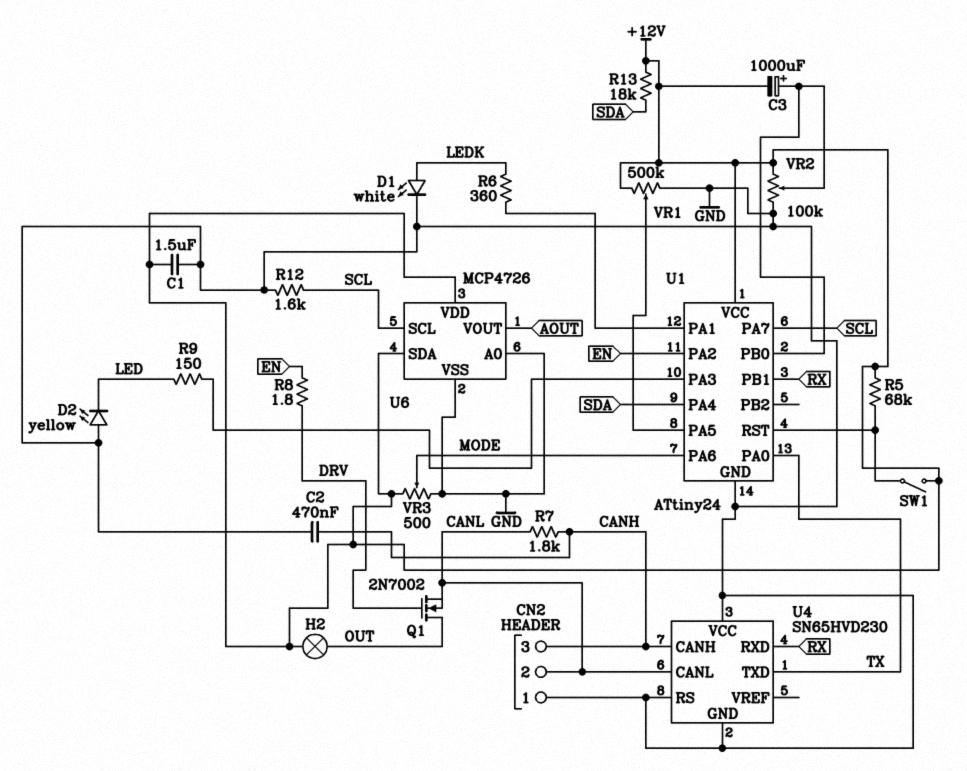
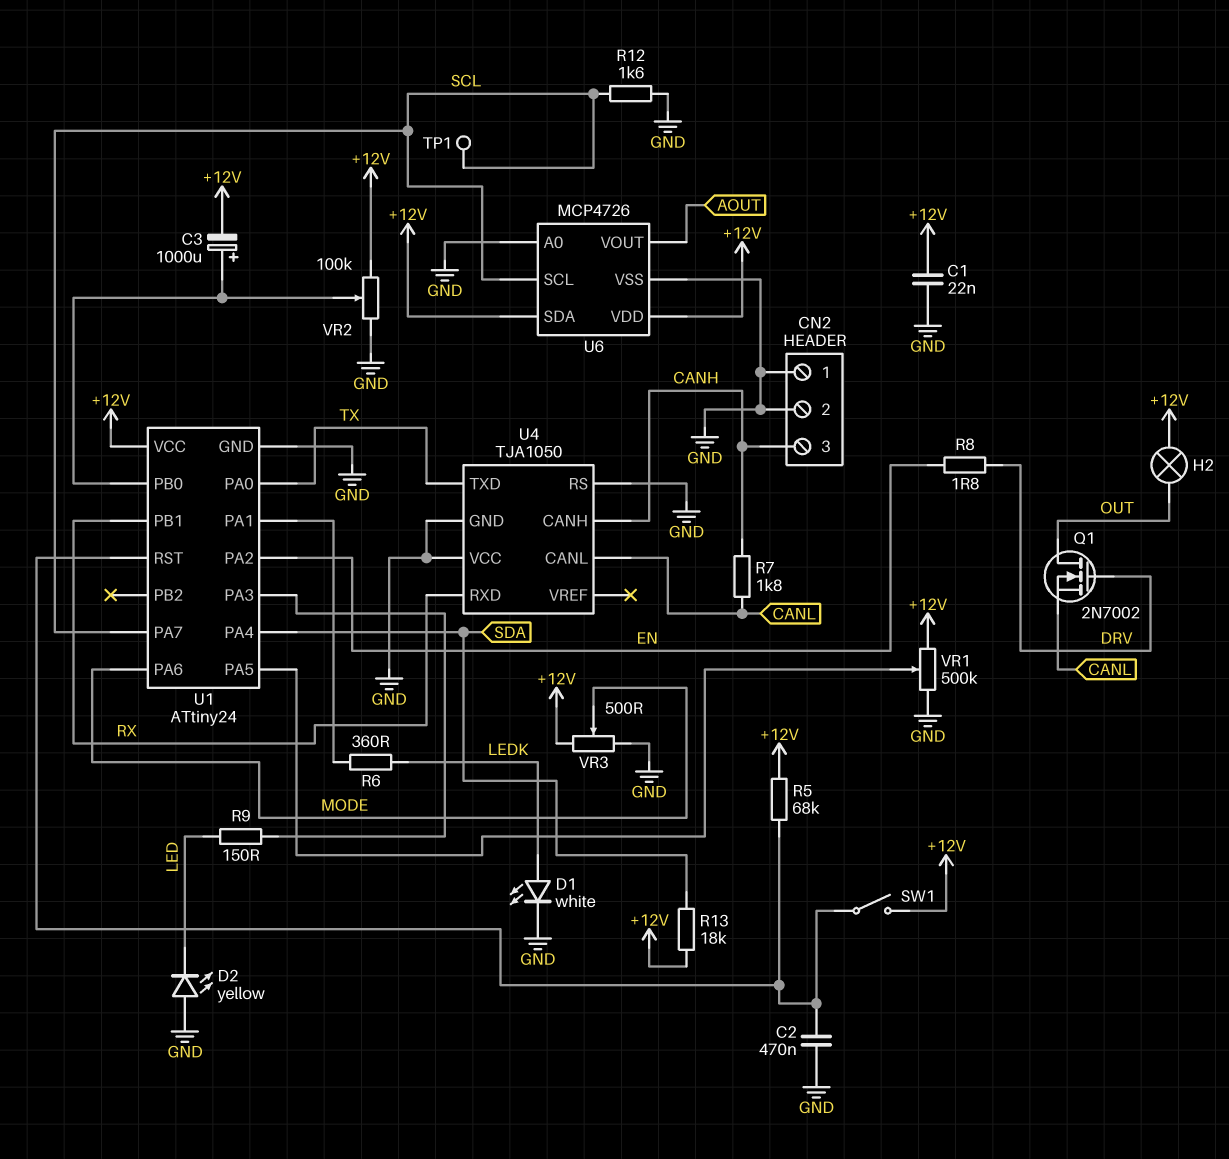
C1: 1.5uF (+12V, GND) -> 22nF (+12V, GND)
C2: 470nF (CANH, GND) -> 470nF (GND, U1/RST)
CN2 pin 2: CANL -> GND
TP1: none -> test point (SCL)
U4: SN65HVD230 -> TJA1050

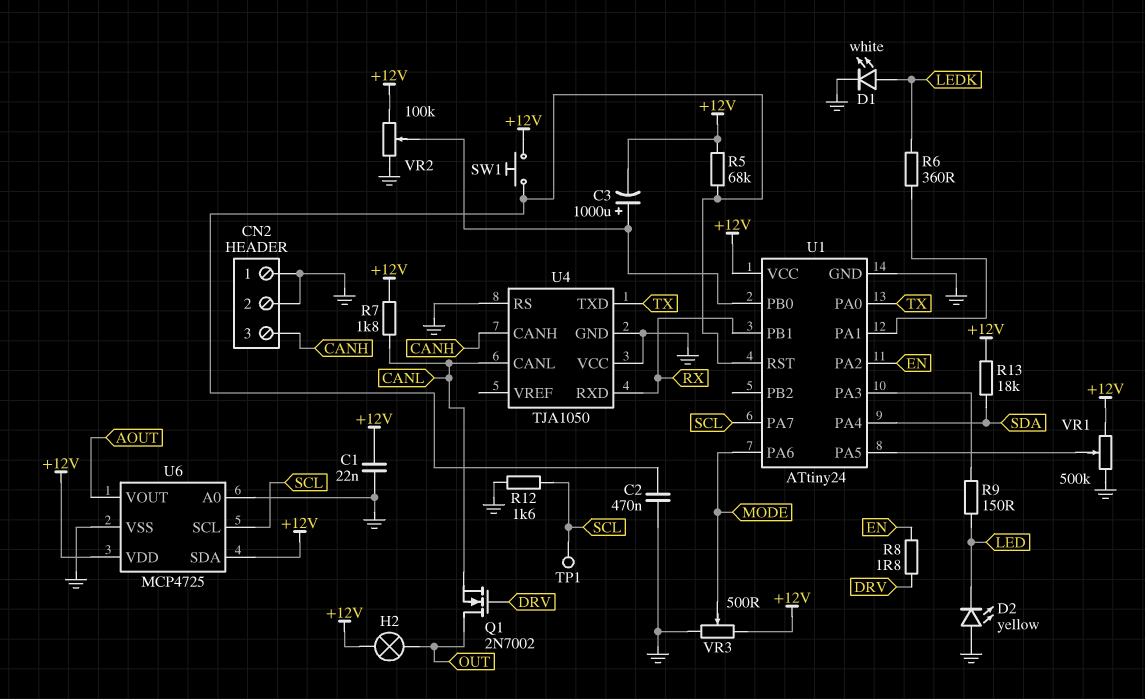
R7: 1.8k (CANH, CANL) -> 1.8k (+12V, CANL)
SW1: switch (+12V, U1/RST) -> button (+12V, U1/RST)
U6: MCP4726 -> MCP4725

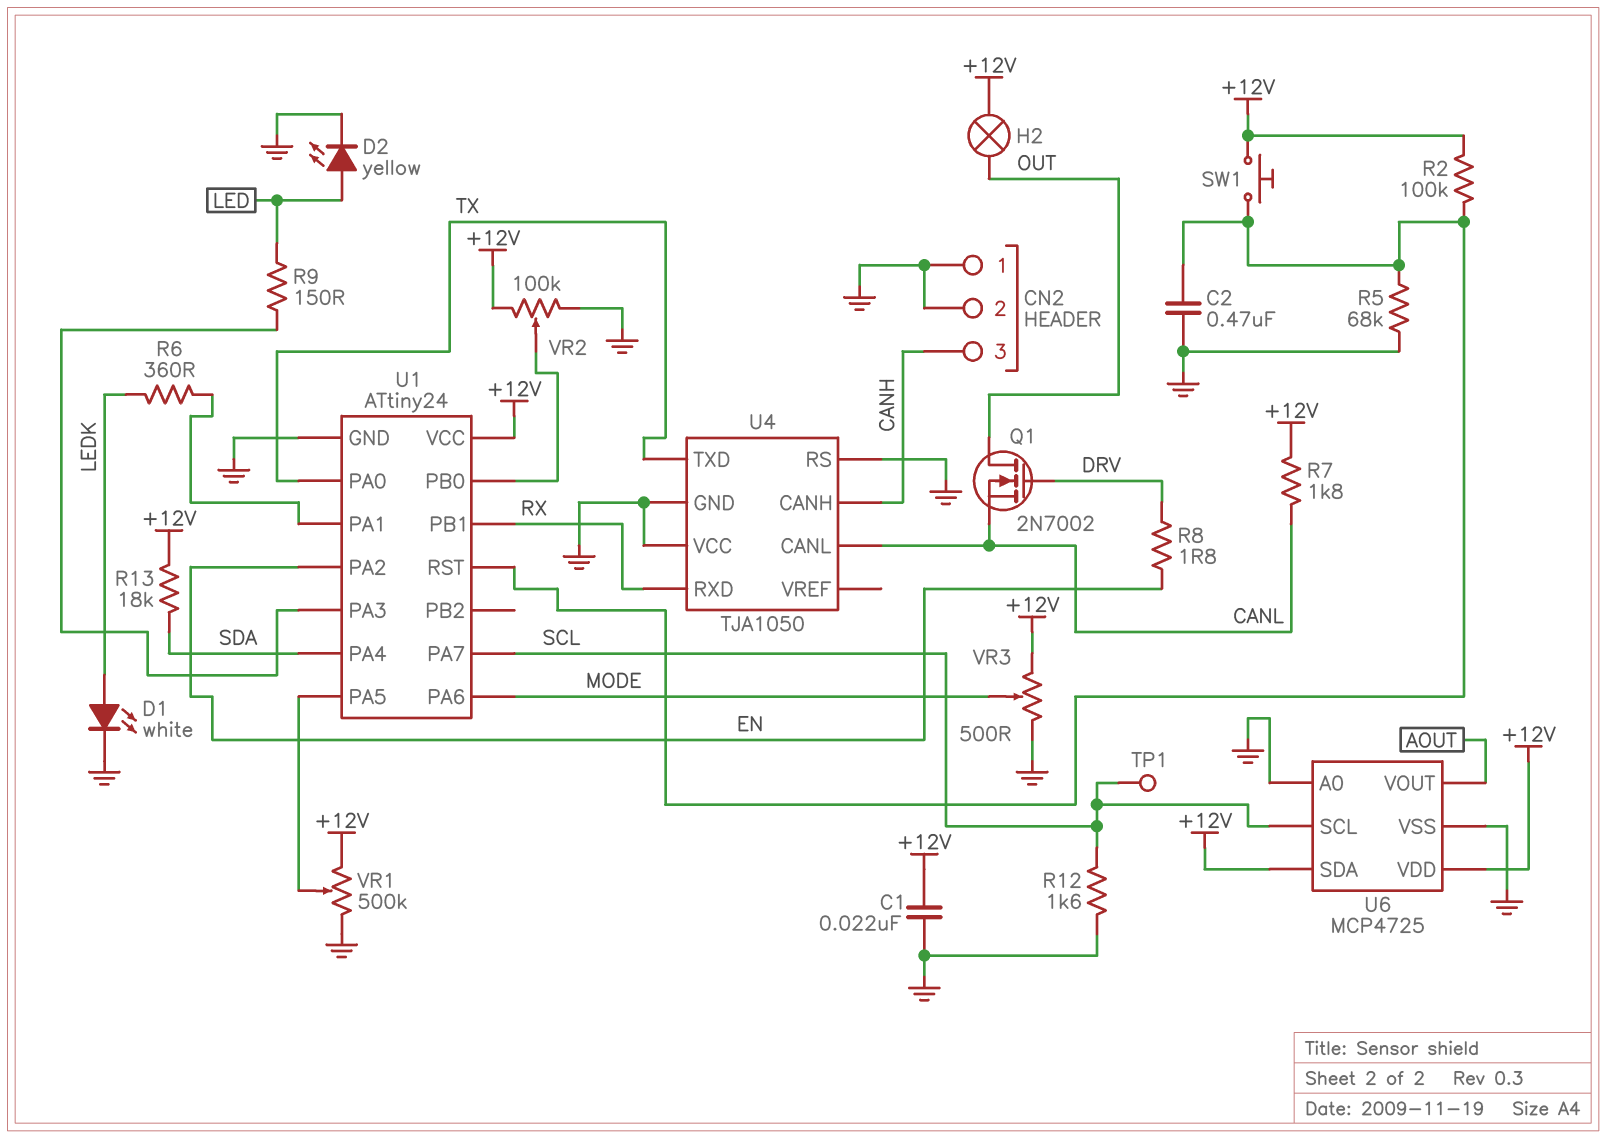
C3: 1000uF (plus U1/PB0, minus +12V) -> none
D2: LED yellow (A GND, K LED) -> LED yellow (A LED, K GND)
R2: none -> 100k (+12V, U1/RST)
R5: 68k (+12V, U1/RST) -> 68k (GND, U1/RST)

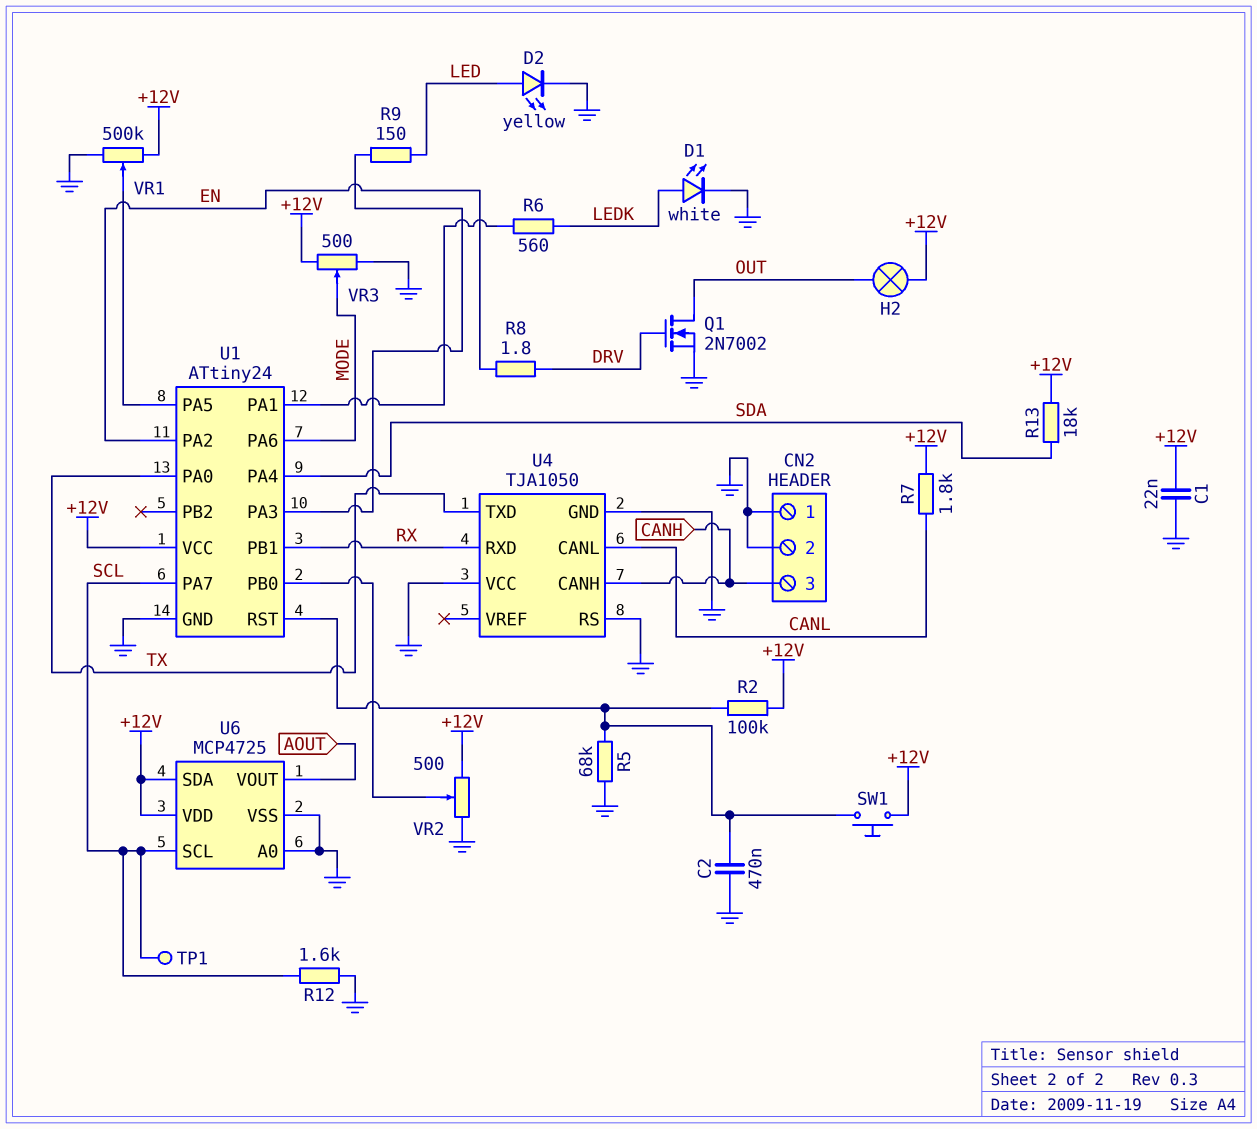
Q1: NMOS 2N7002 (G DRV, D OUT, S CANL) -> NMOS 2N7002 (G DRV, D OUT, S GND)
R6: 360 (LEDK, U1/PA1) -> 560 (LEDK, U1/PA1)
VR2: 100k (+12V, GND, wiper U1/PB0) -> 500 (+12V, GND, wiper U1/PB0)

